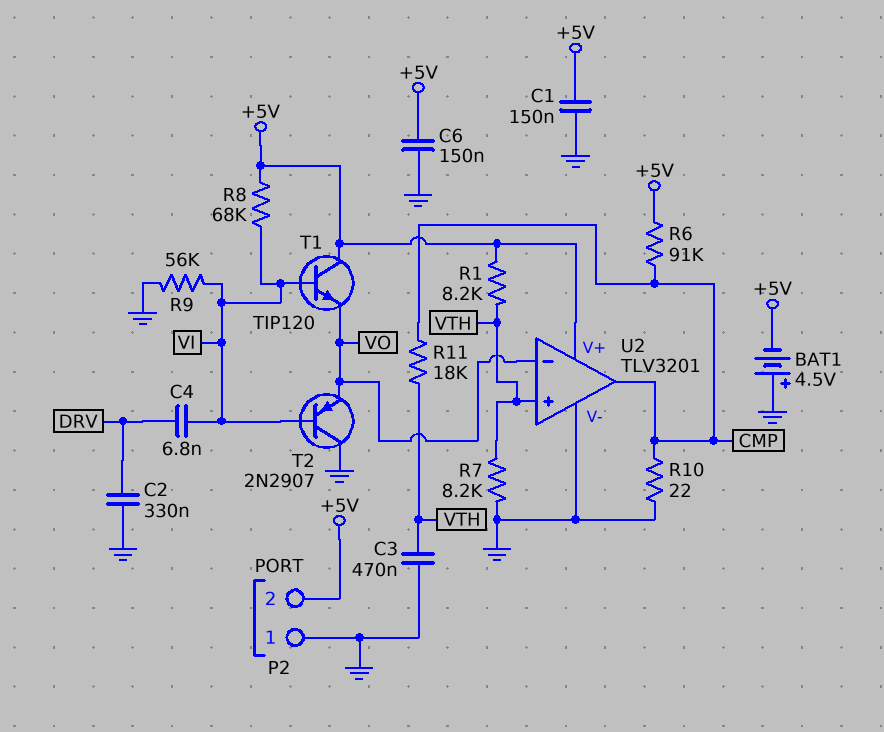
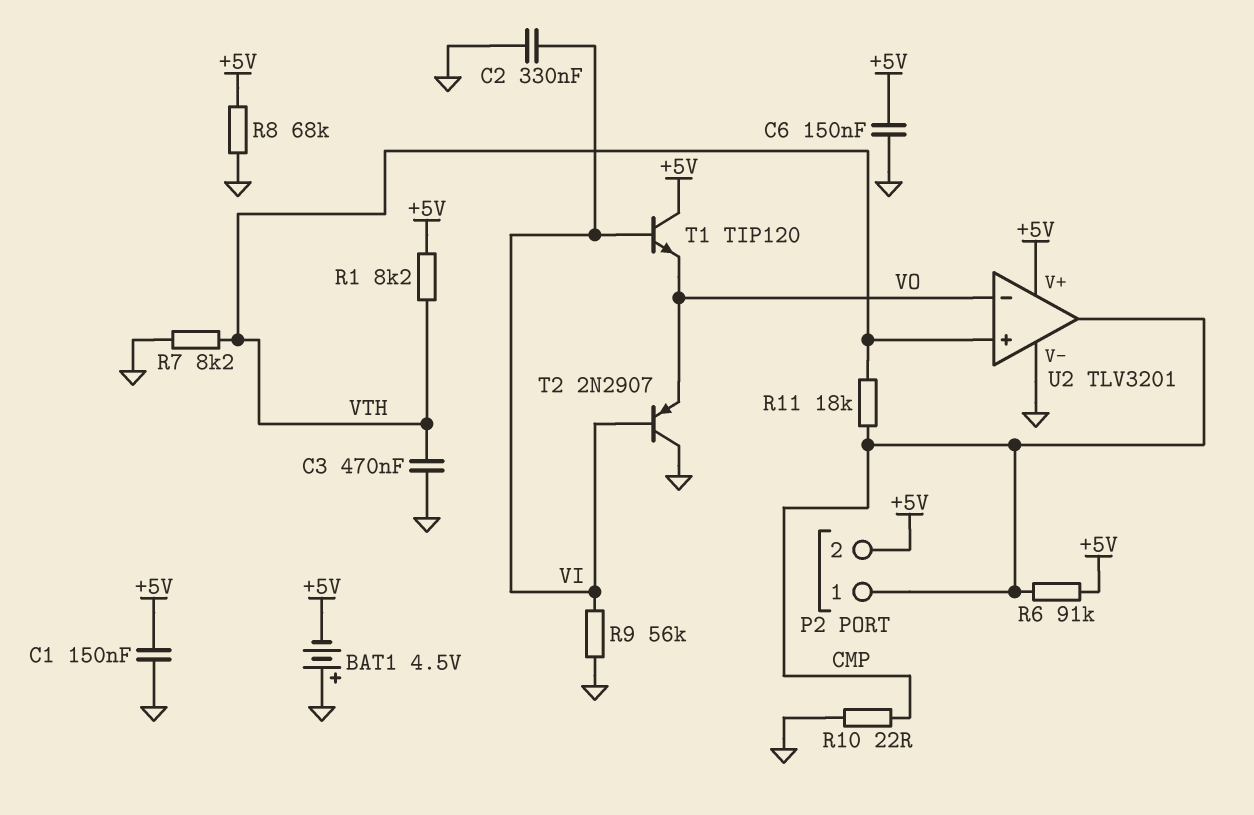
C2: 330nF (DRV, GND) -> 330nF (GND, VI)
C4: 6.8nF (DRV, VI) -> none
P2 pin 1: GND -> CMP
R8: 68k (+5V, VI) -> 68k (+5V, GND)

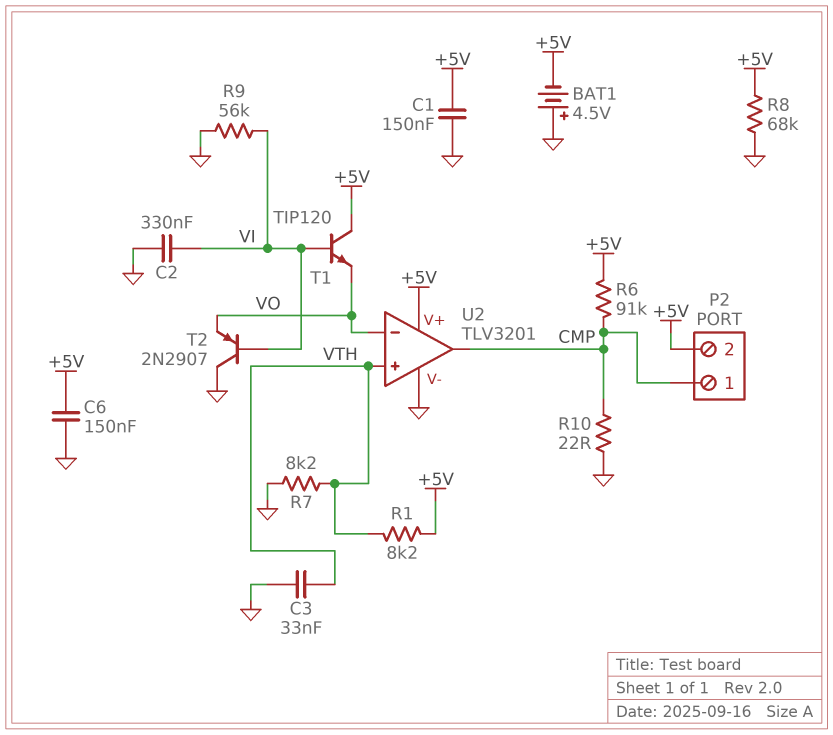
C3: 470nF (GND, VTH) -> 33nF (GND, VTH)
R11: 18k (CMP, VTH) -> none

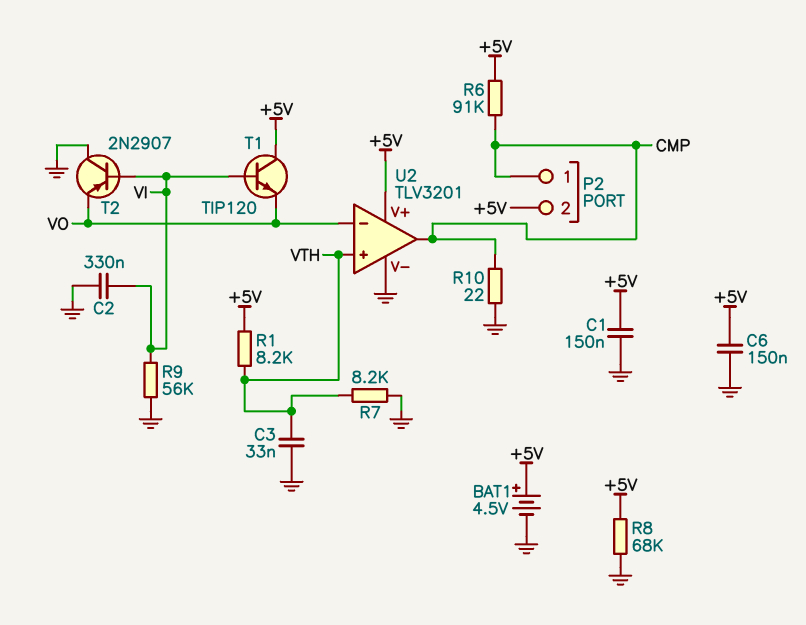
BAT1: 4.5V (plus GND, minus +5V) -> 4.5V (plus +5V, minus GND)

